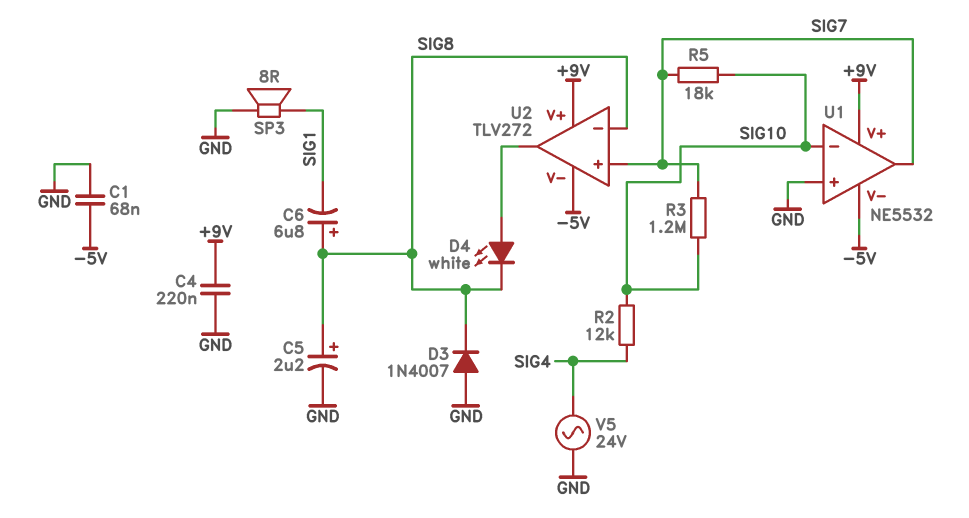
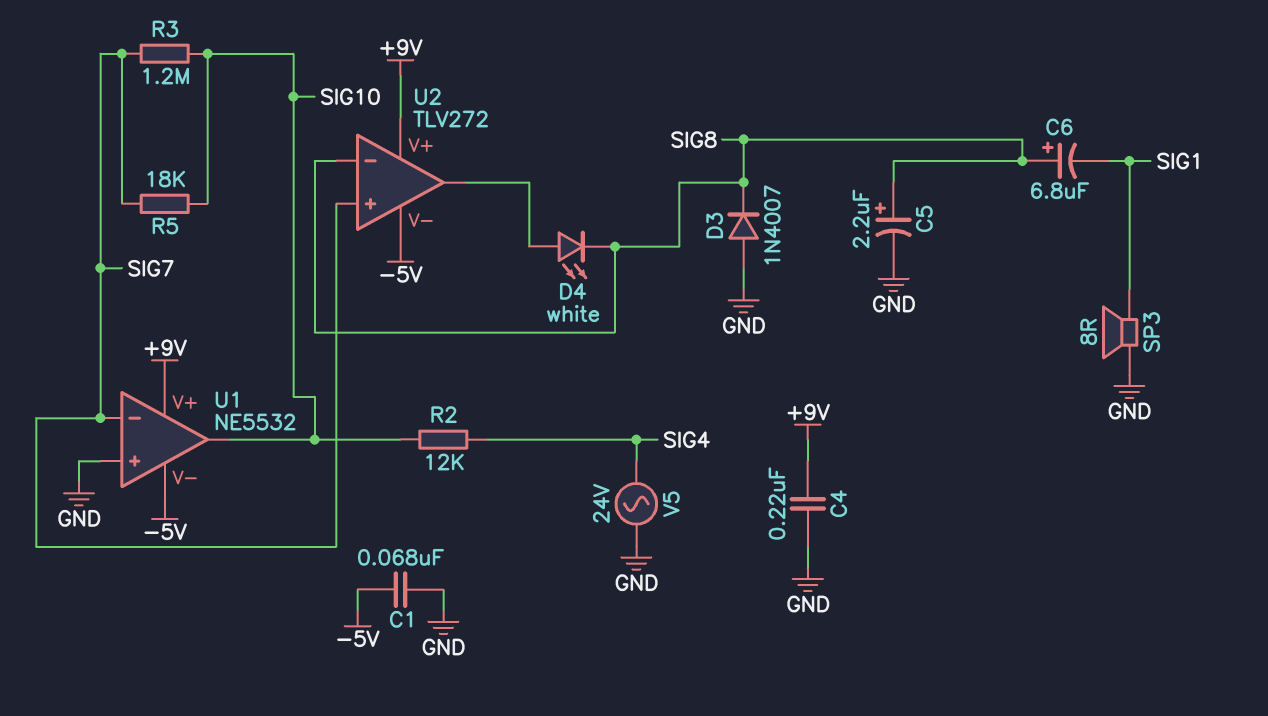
U1 pin in-: SIG10 -> SIG7
U1 pin out: SIG7 -> SIG10

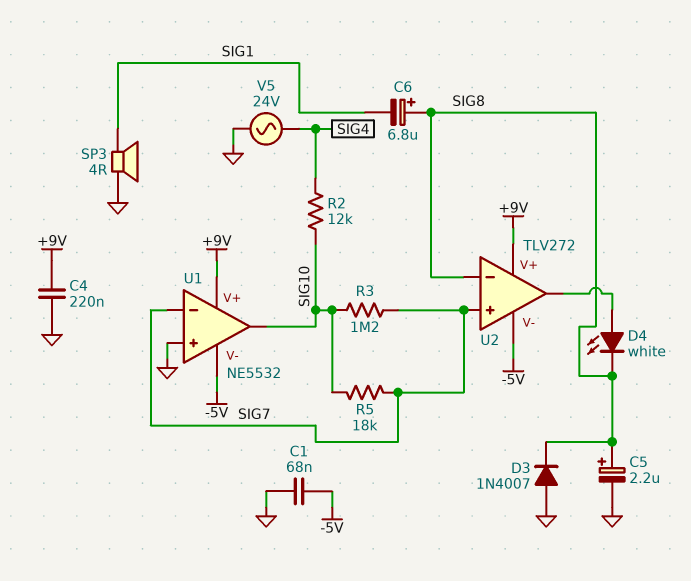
SP3: speaker 8R (GND, SIG1) -> speaker 4R (GND, SIG1)

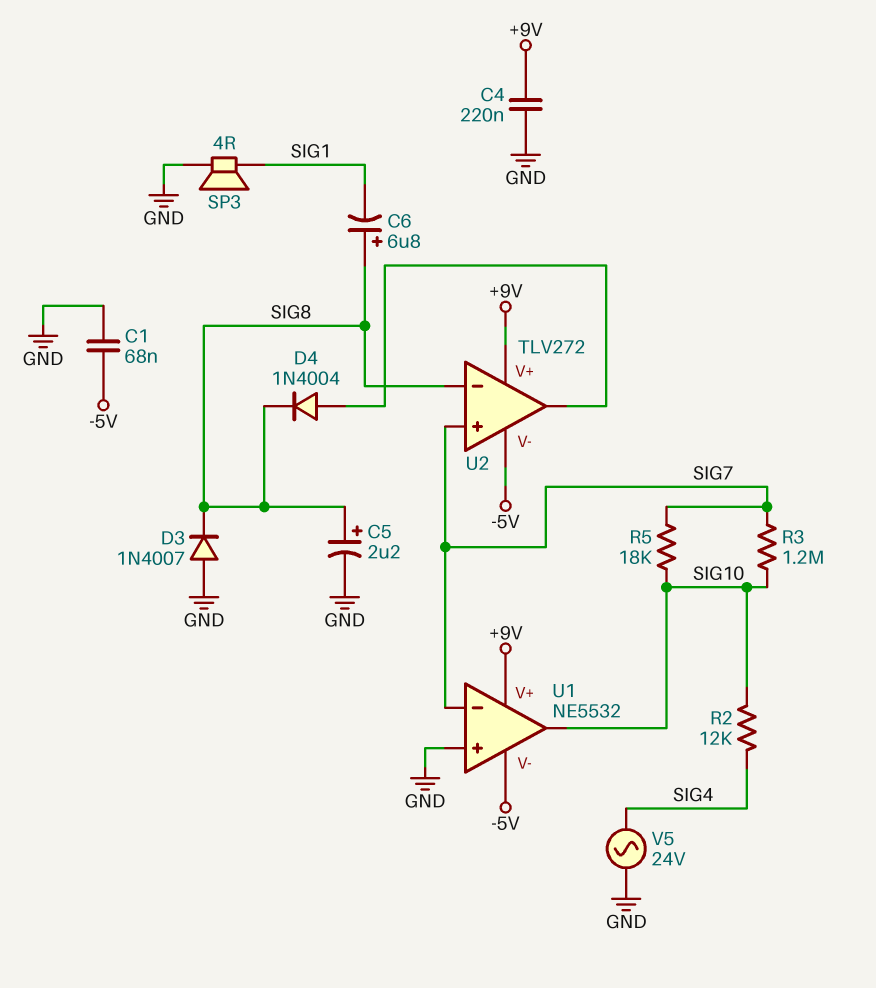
D4: LED white (A U2/out, K SIG8) -> diode 1N4004 (A U2/out, K SIG8)

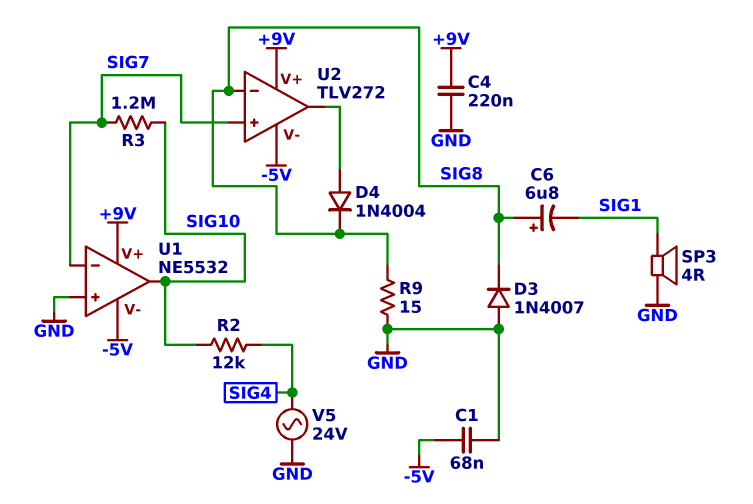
C5: 2.2uF (plus SIG8, minus GND) -> none
R5: 18k (SIG7, SIG10) -> none
R9: none -> 15 (GND, SIG8)

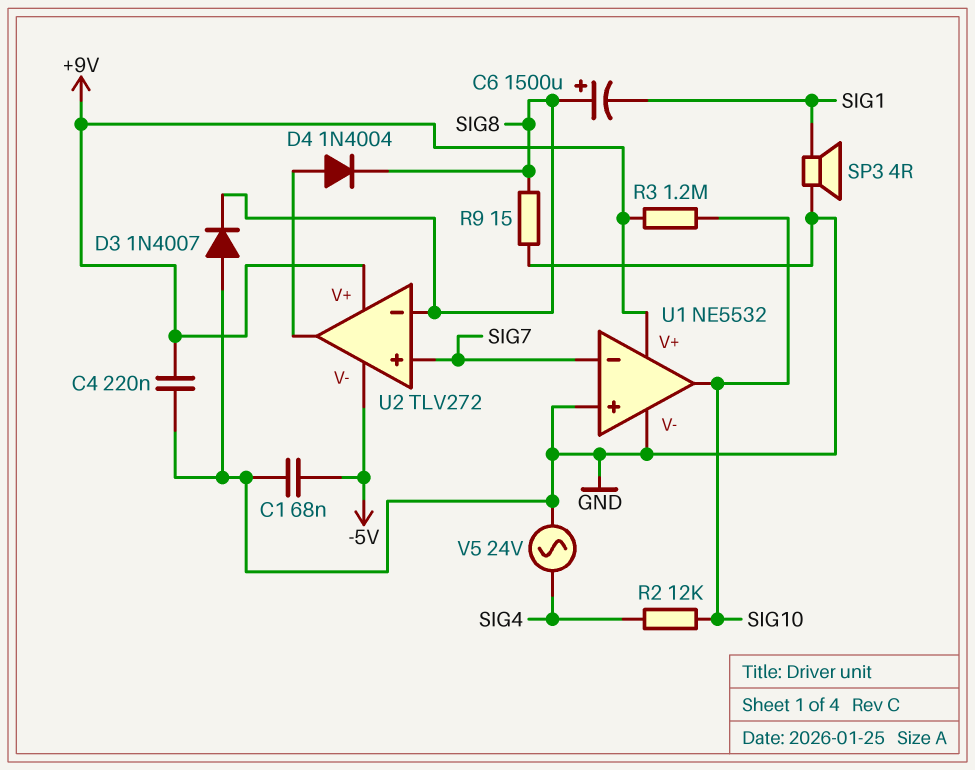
C6: 6.8uF (plus SIG8, minus SIG1) -> 1500uF (plus SIG8, minus SIG1)
R3: 1.2M (SIG7, SIG10) -> 1.2M (+9V, SIG10)
U1 pin V-: -5V -> GND

